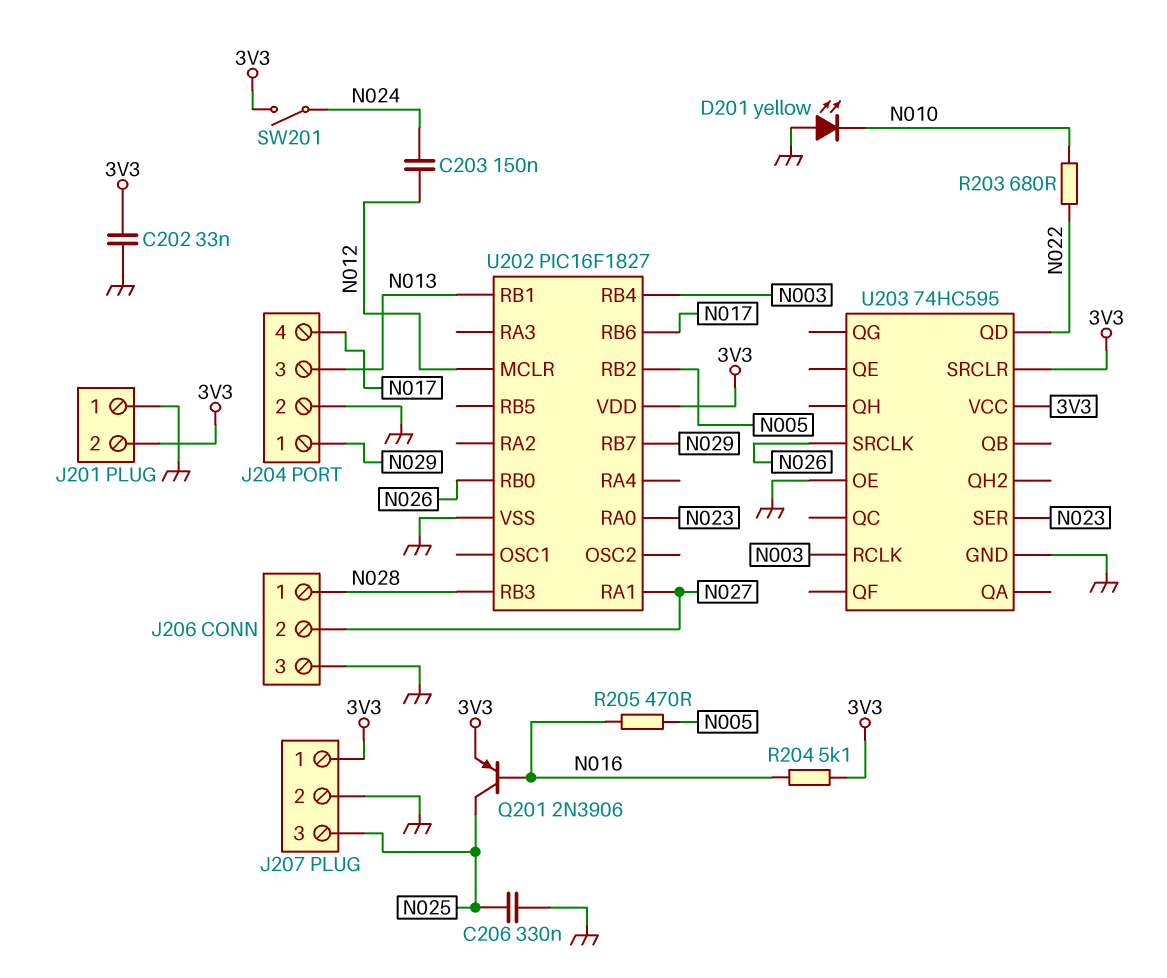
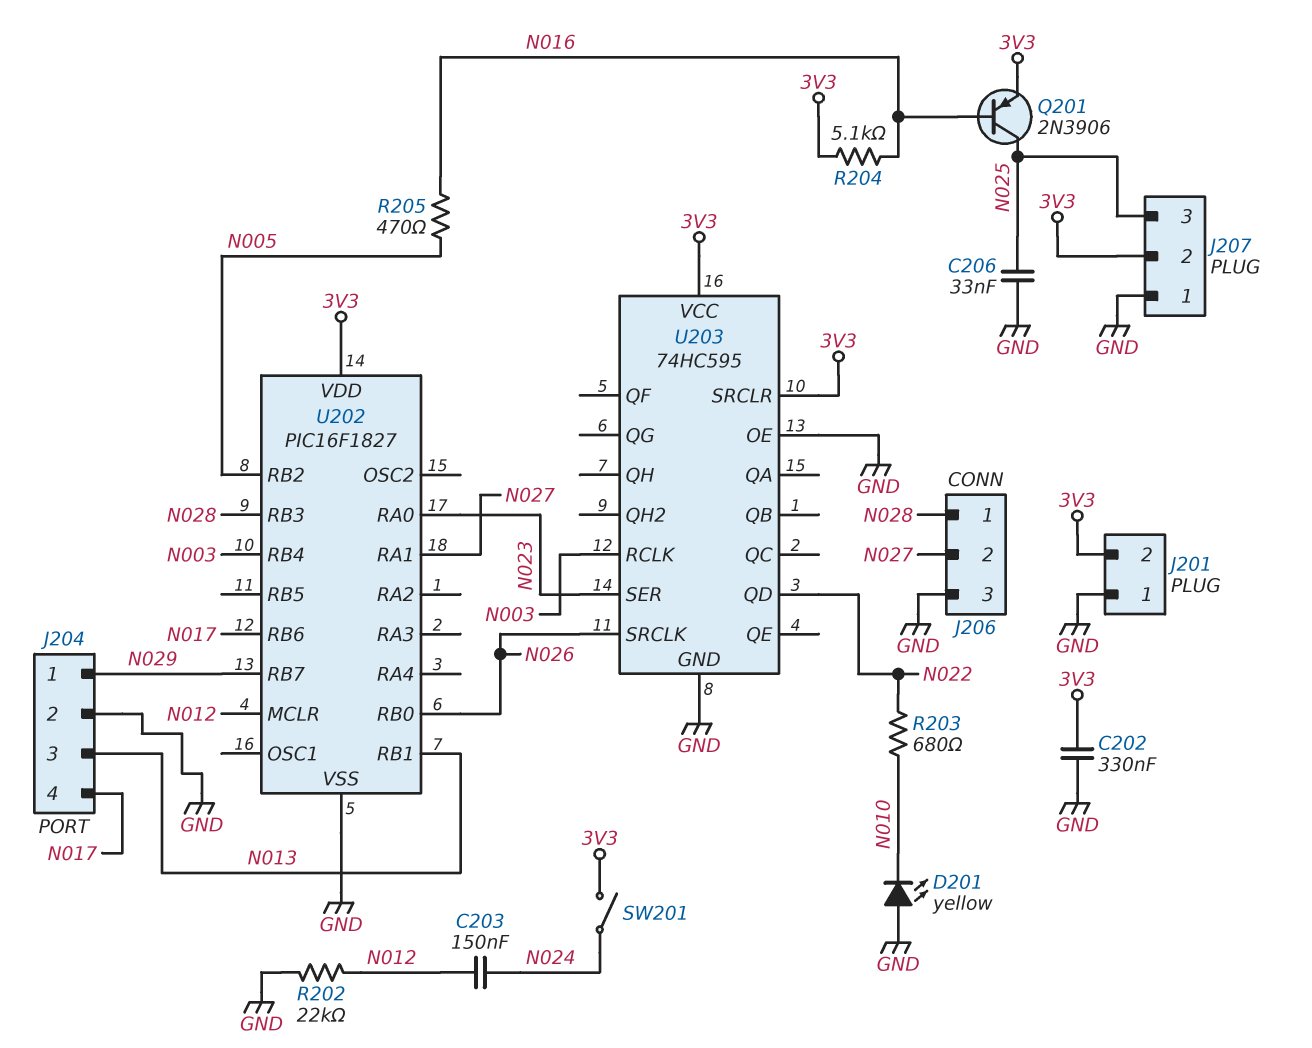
C202: 33nF (3V3, GND) -> 330nF (3V3, GND)
C206: 330nF (GND, N025) -> 33nF (GND, N025)
J207 pin 1: 3V3 -> GND
J207 pin 2: GND -> 3V3
R202: none -> 22k (GND, N012)

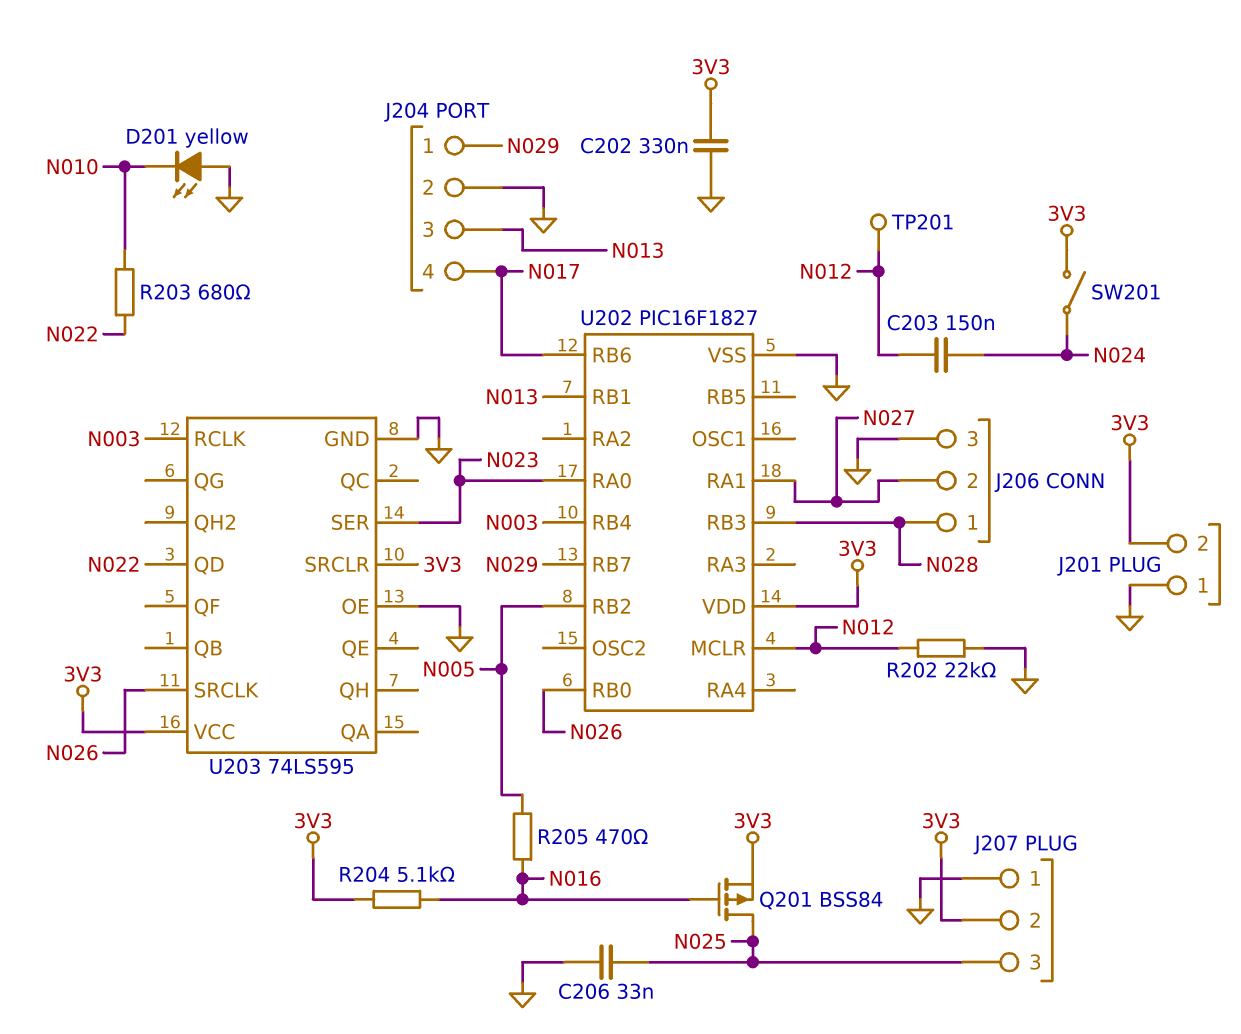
Q201: PNP 2N3906 (B N016, C N025, E 3V3) -> PMOS BSS84 (G N016, D N025, S 3V3)
TP201: none -> test point (N012)
U203: 74HC595 -> 74LS595

